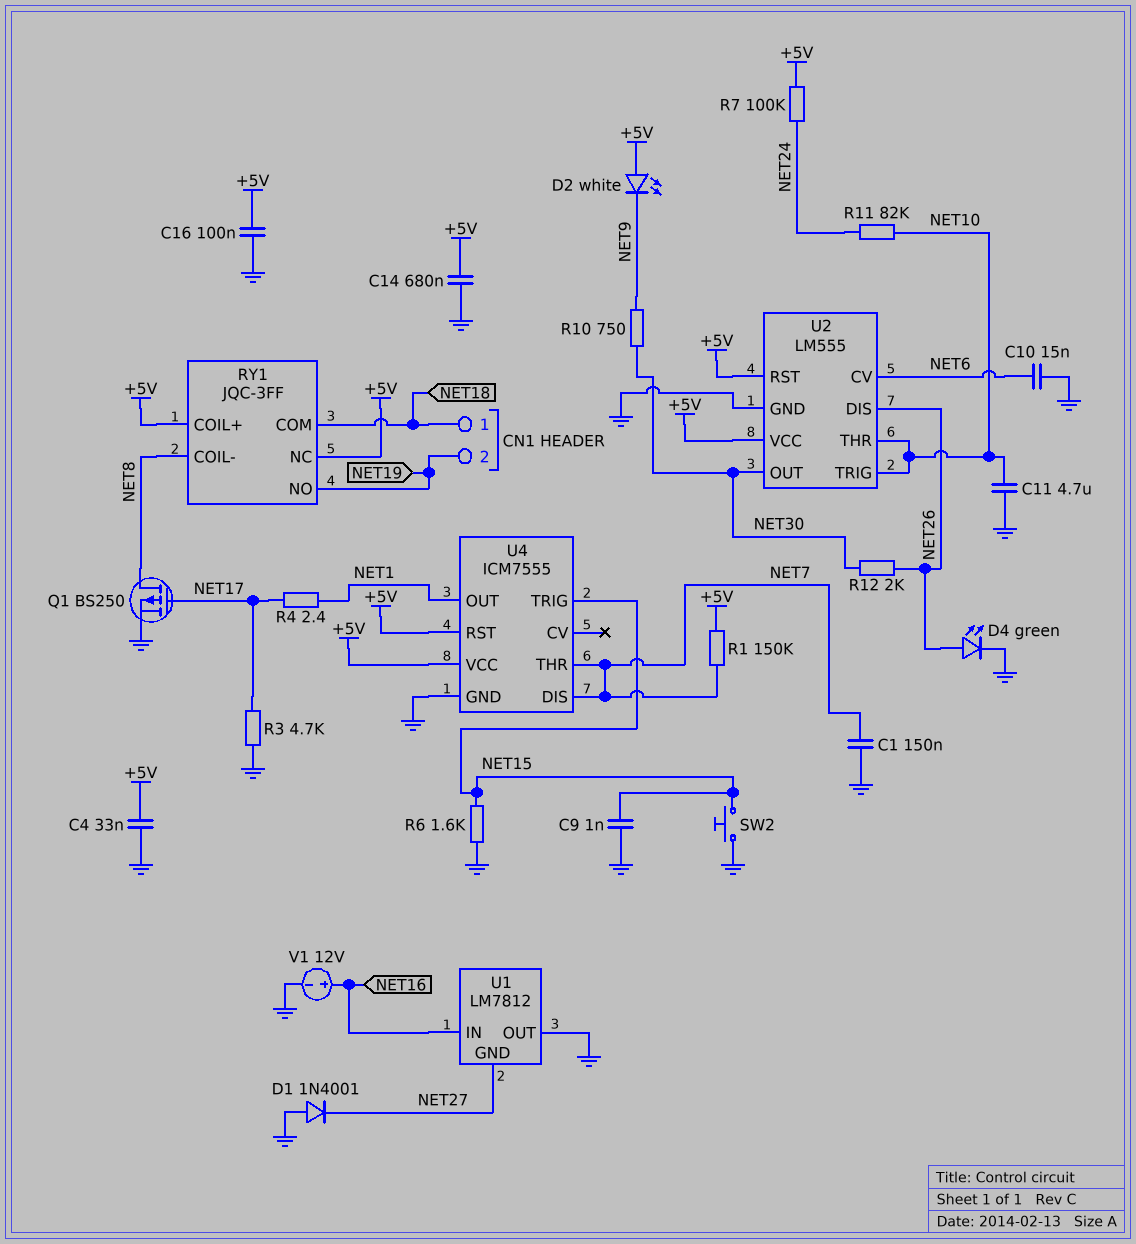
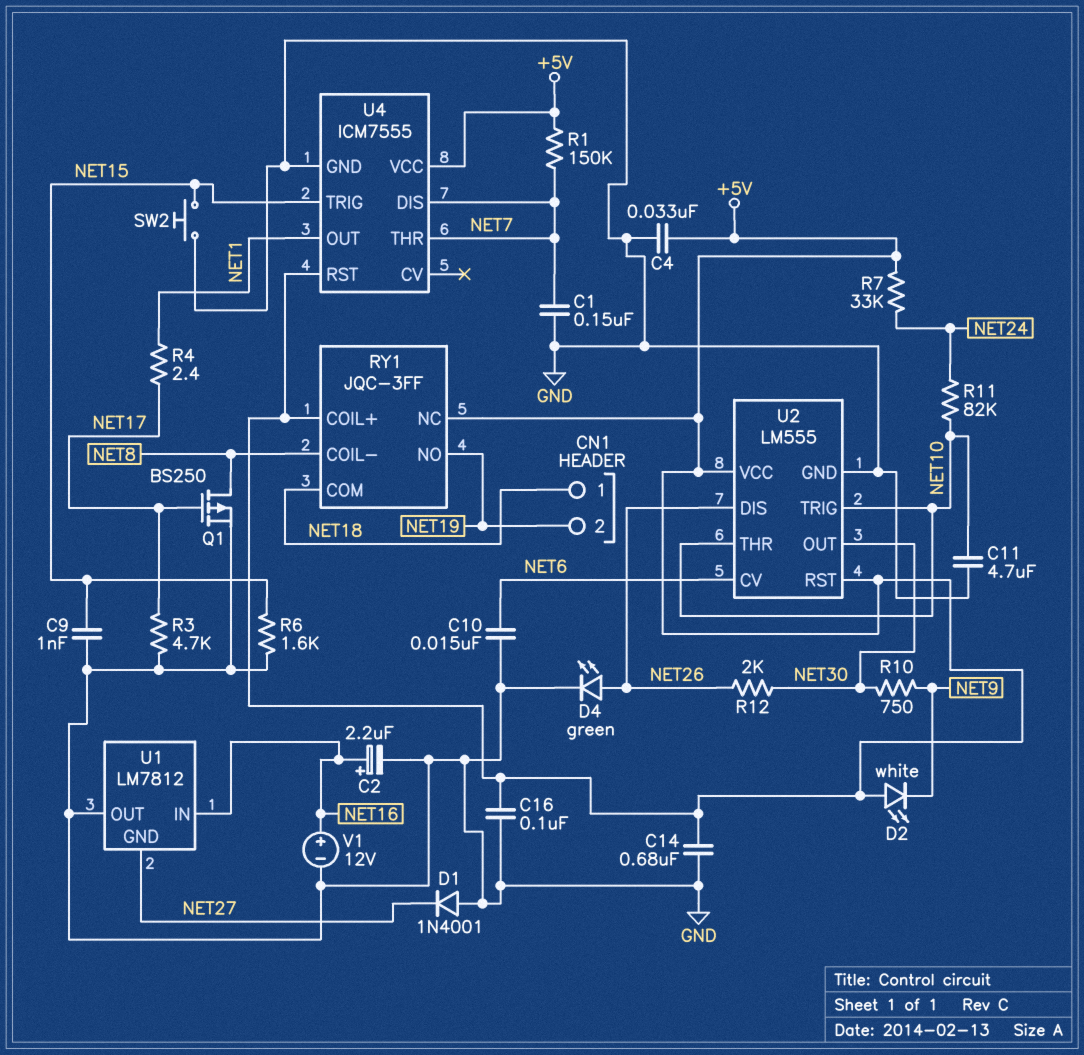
C2: none -> 2.2uF (plus NET16, minus GND)
R7: 100k (+5V, NET24) -> 33k (+5V, NET24)

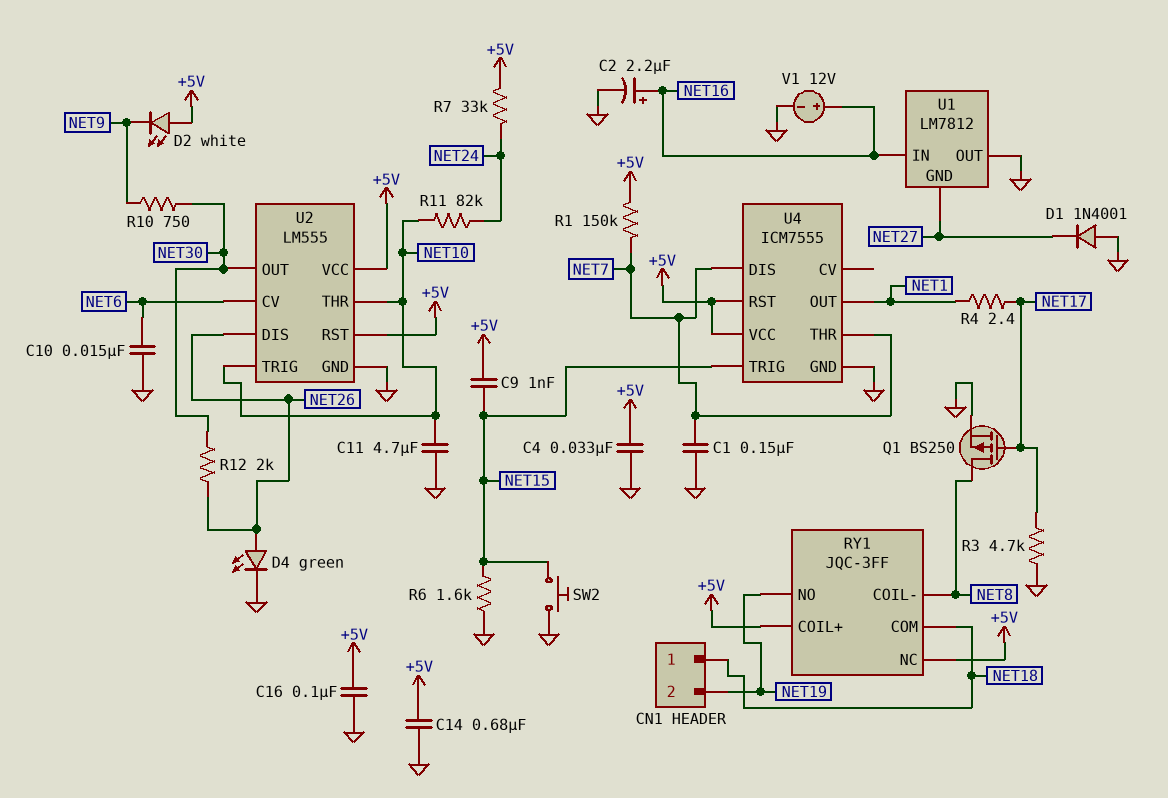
C9: 1nF (GND, NET15) -> 1nF (+5V, NET15)

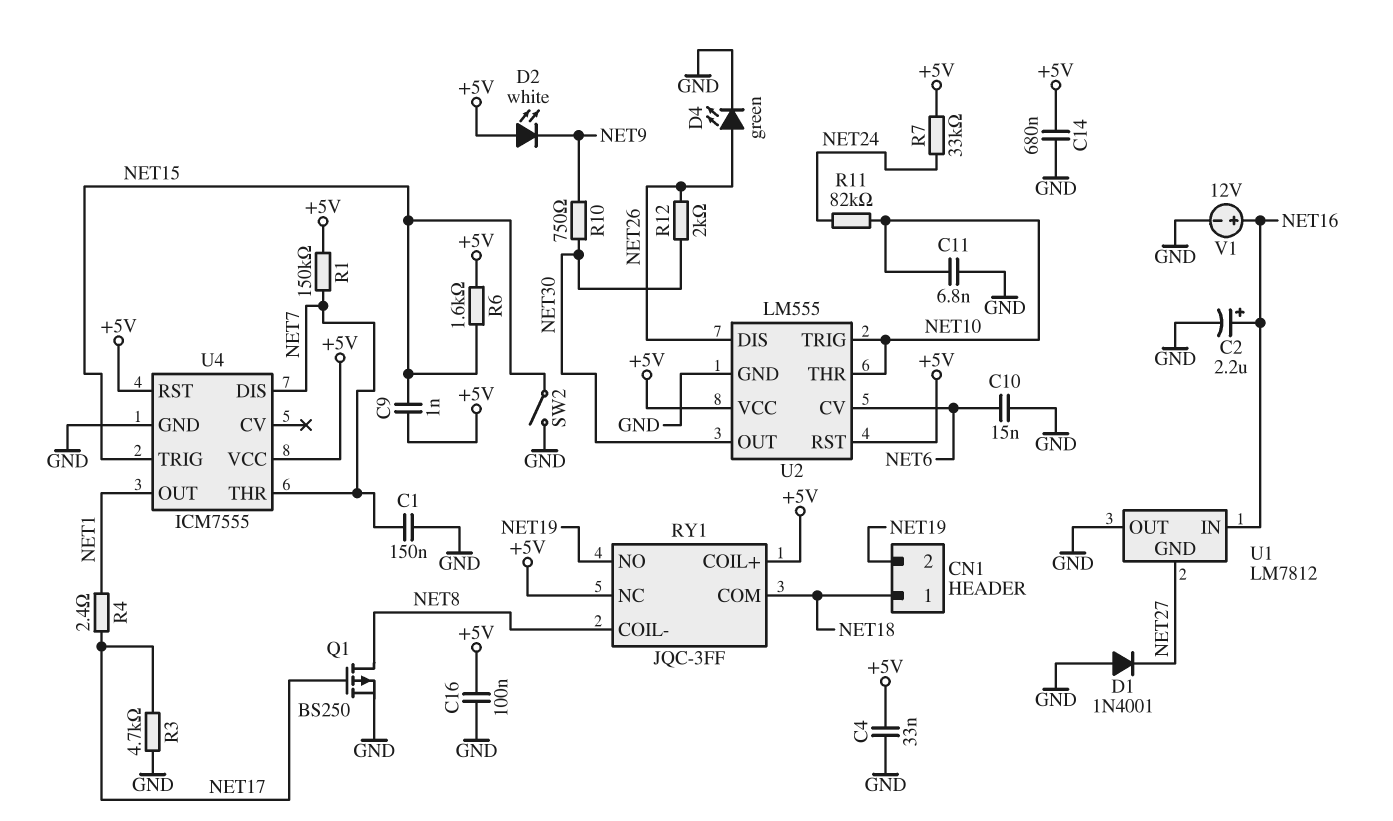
C11: 4.7uF (GND, NET10) -> 6.8nF (GND, NET10)
R6: 1.6k (GND, NET15) -> 1.6k (+5V, NET15)
SW2: button (GND, NET15) -> switch (GND, NET15)

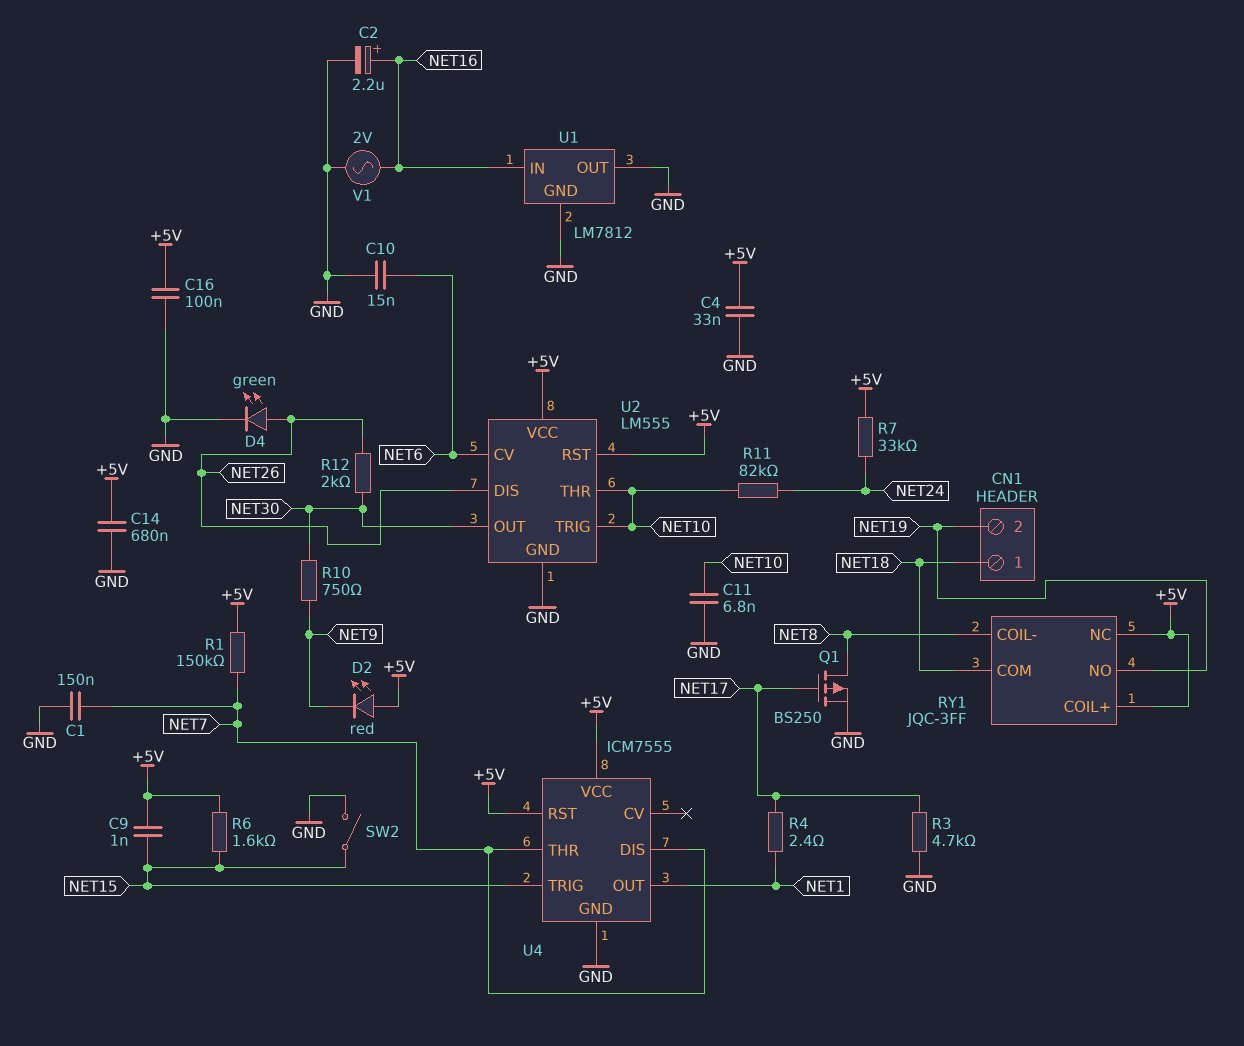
D1: diode 1N4001 (A GND, K NET27) -> none
D2: LED white (A +5V, K NET9) -> LED red (A +5V, K NET9)
U1 pin GND: NET27 -> GND
V1: 12V (plus NET16, minus GND) -> AC 2V (GND, NET16)

